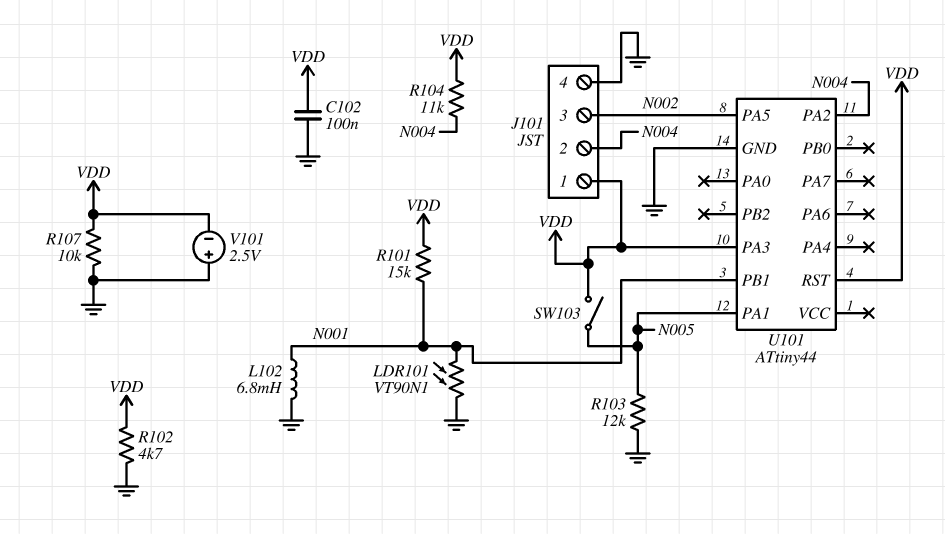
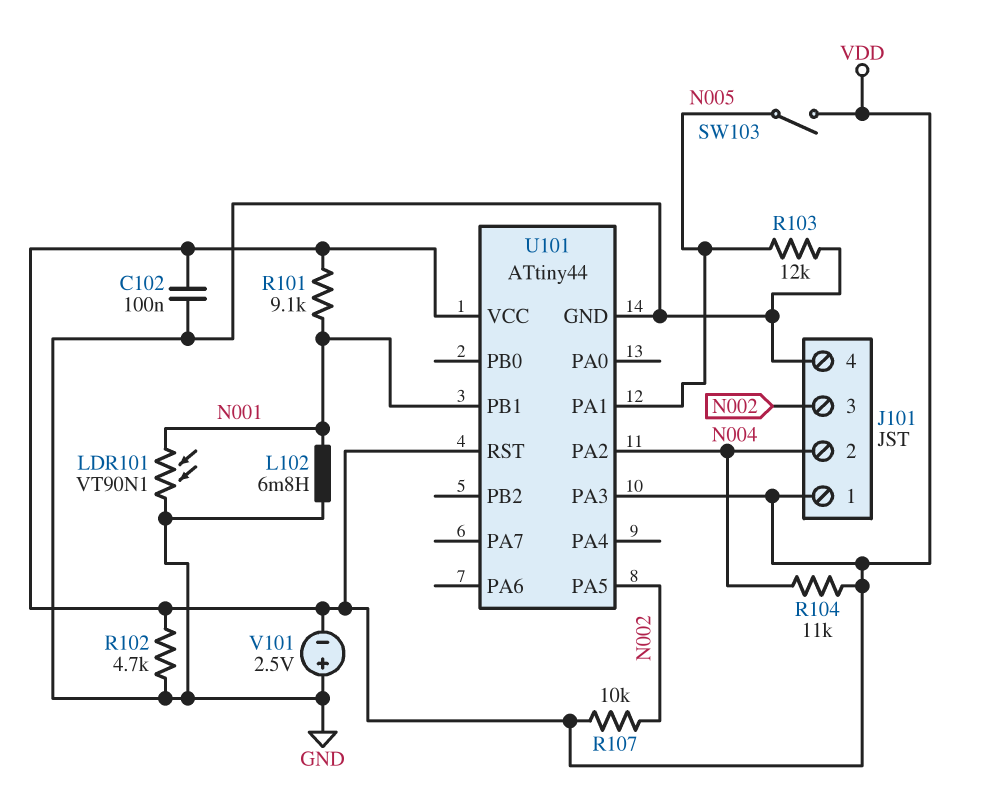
R101: 15k (N001, VDD) -> 9.1k (N001, VDD)
R107: 10k (GND, VDD) -> 10k (N002, VDD)
U101 pin VCC: none -> VDD

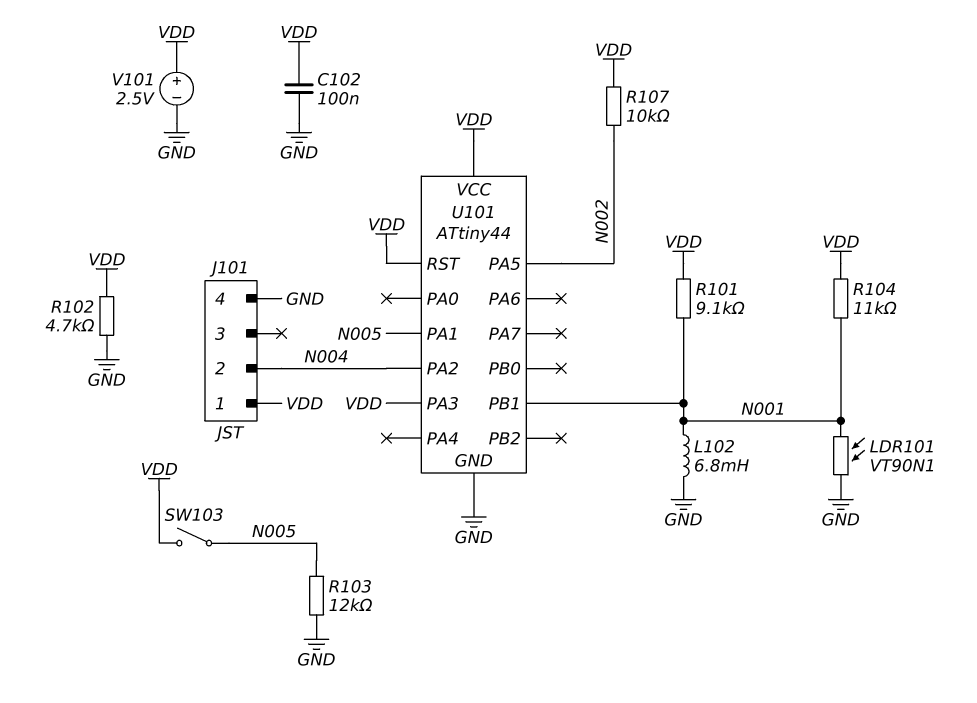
J101 pin 3: N002 -> none
R104: 11k (N004, VDD) -> 11k (N001, VDD)
V101: 2.5V (plus GND, minus VDD) -> 2.5V (plus VDD, minus GND)

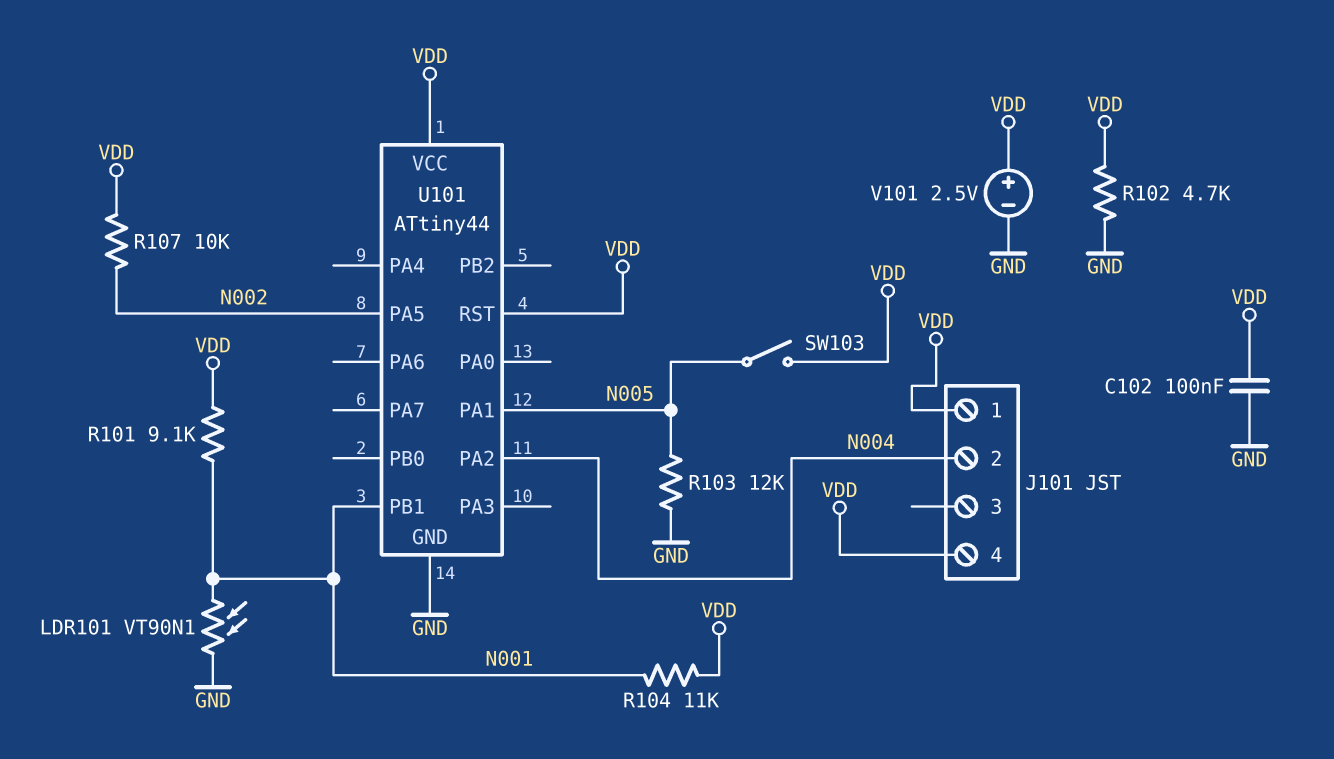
J101 pin 4: GND -> VDD
L102: 6.8mH (GND, N001) -> none
U101 pin PA3: VDD -> none

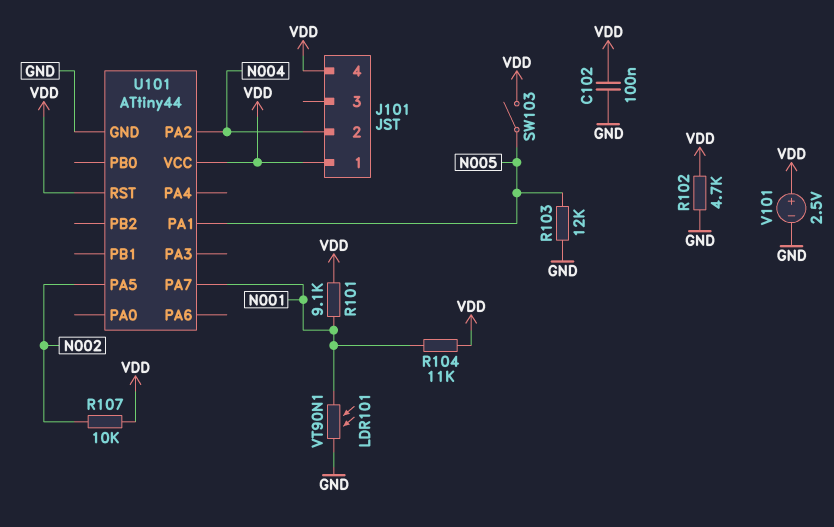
U101 pin PA7: none -> N001
U101 pin PB1: N001 -> none

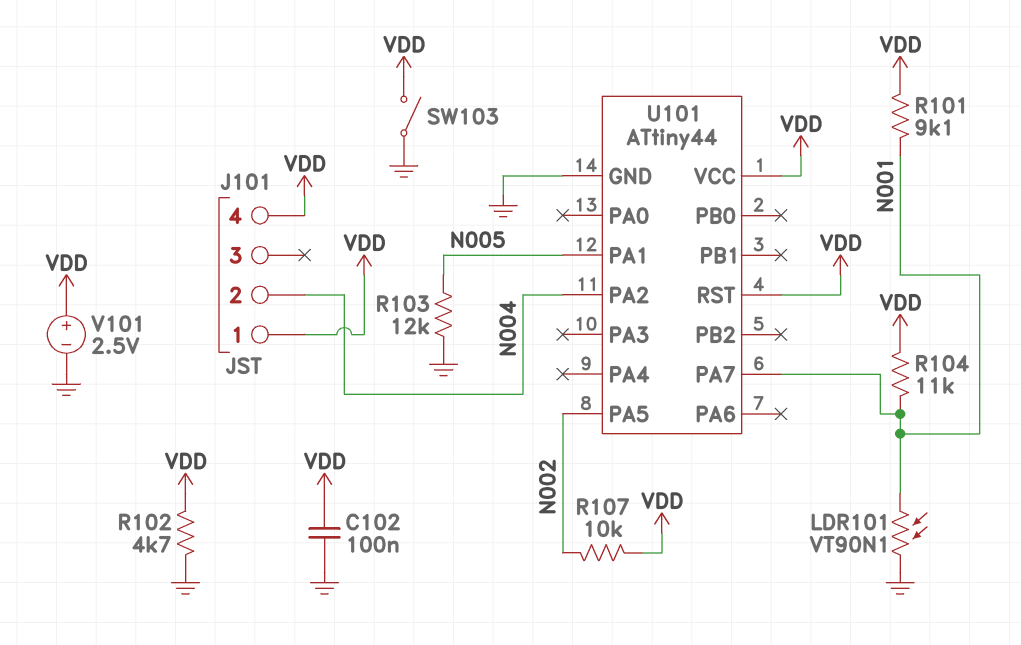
SW103: switch (N005, VDD) -> switch (GND, VDD)

